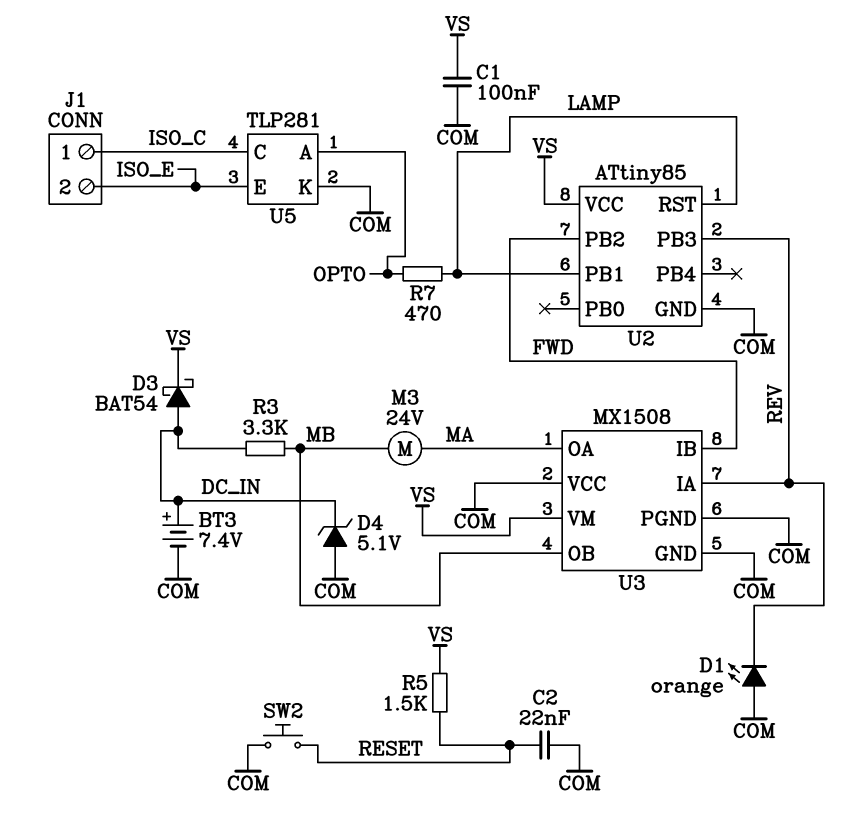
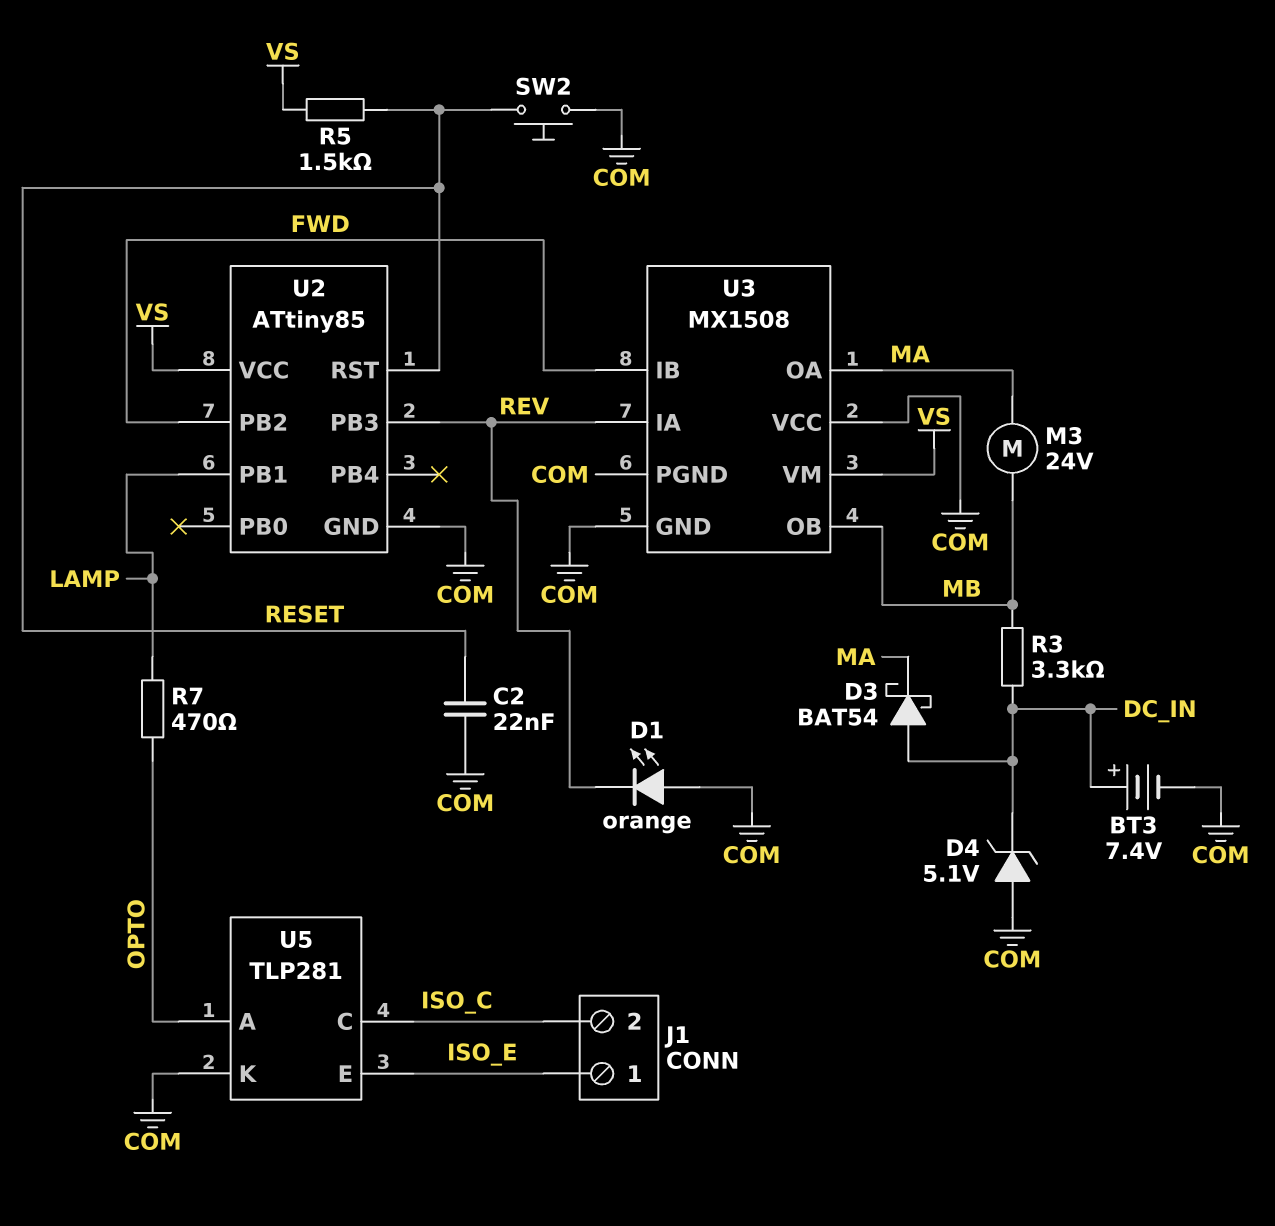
C1: 100nF (COM, VS) -> none
D3: schottky BAT54 (A DC_IN, K VS) -> schottky BAT54 (A DC_IN, K MA)
J1 pin 1: ISO_C -> ISO_E
J1 pin 2: ISO_E -> ISO_C
U2 pin RST: LAMP -> RESET

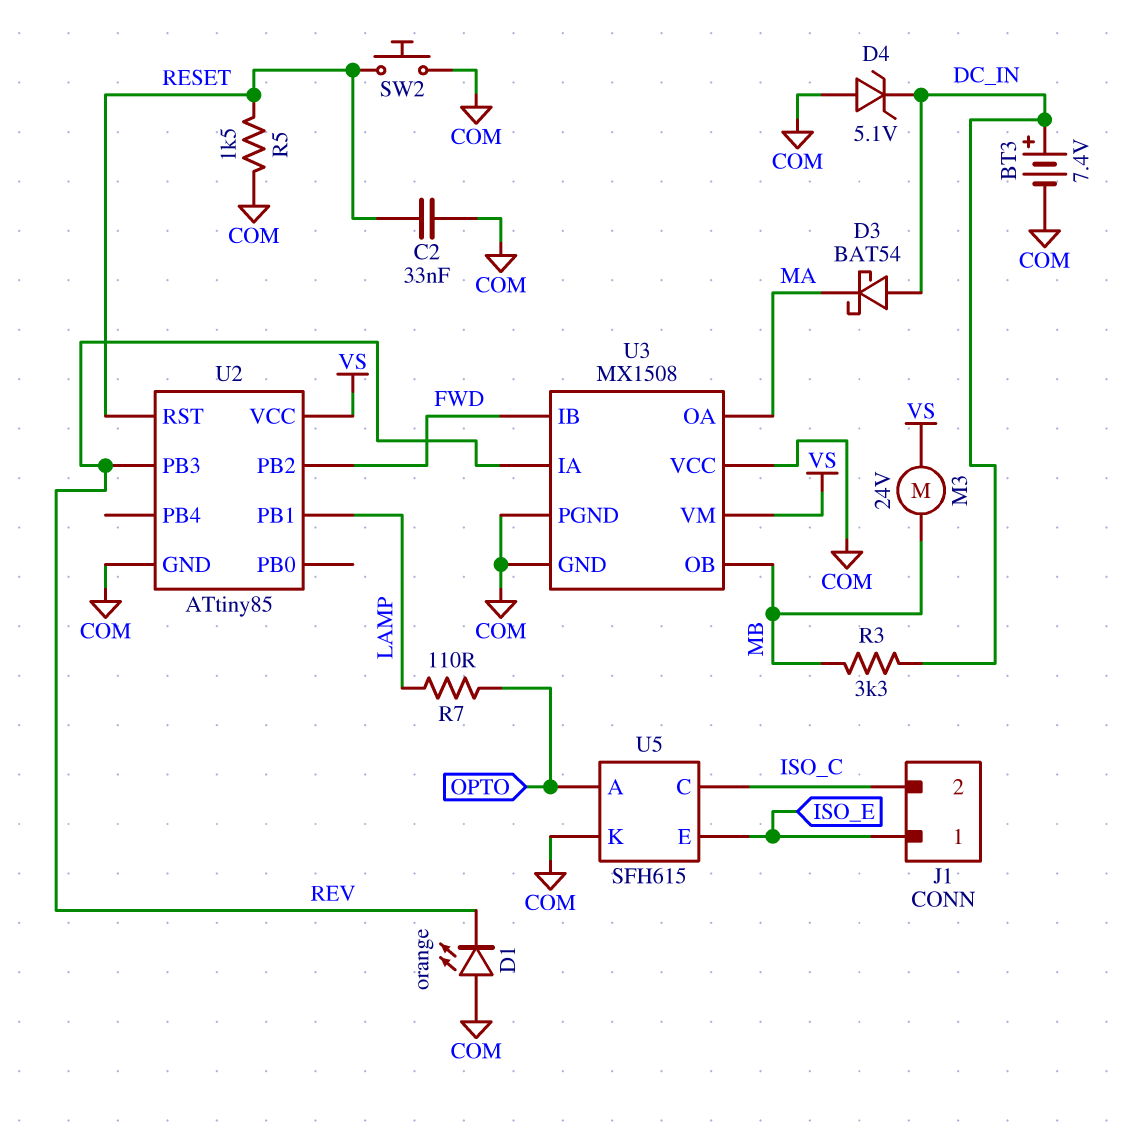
C2: 22nF (COM, RESET) -> 33nF (COM, RESET)
M3: motor 24V (MA, MB) -> motor 24V (MB, VS)
R5: 1.5k (RESET, VS) -> 1.5k (COM, RESET)
R7: 470 (LAMP, OPTO) -> 110 (LAMP, OPTO)
U5: TLP281 -> SFH615

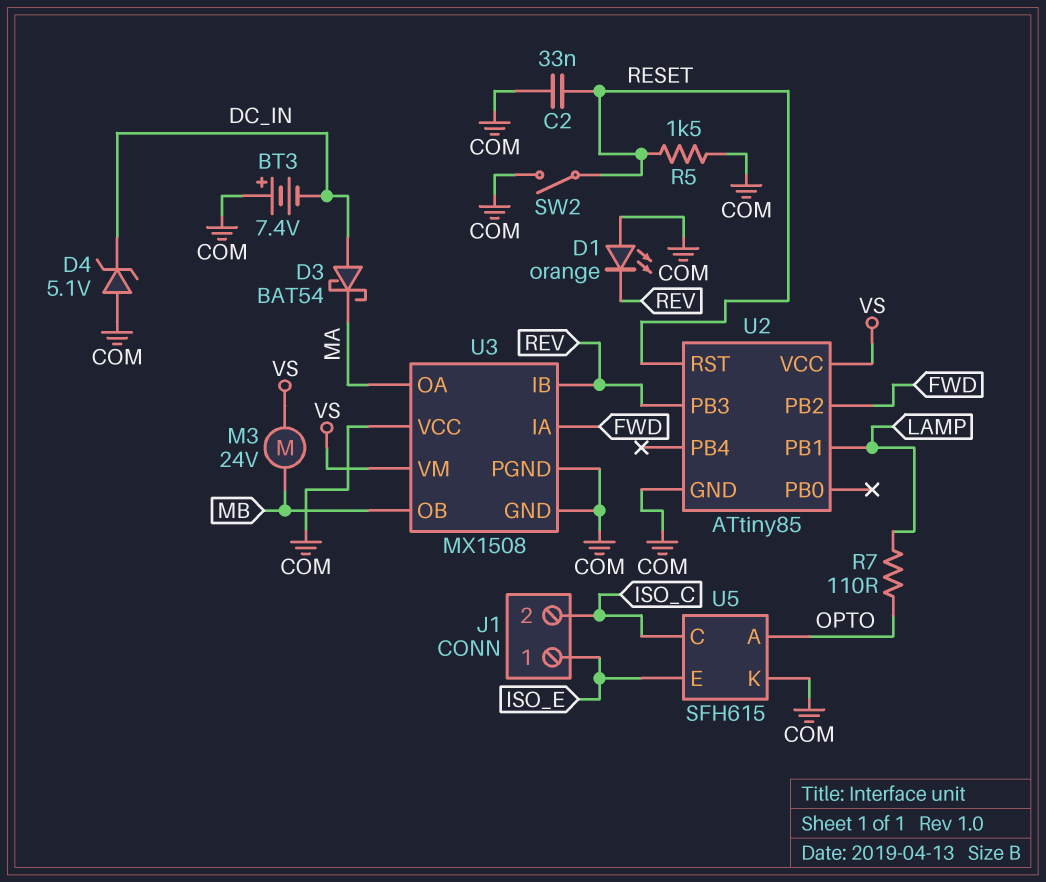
BT3: 7.4V (plus DC_IN, minus COM) -> 7.4V (plus COM, minus DC_IN)
R3: 3.3k (DC_IN, MB) -> none
SW2: button (COM, RESET) -> switch (COM, RESET)
U3 pin IA: REV -> FWD
U3 pin IB: FWD -> REV

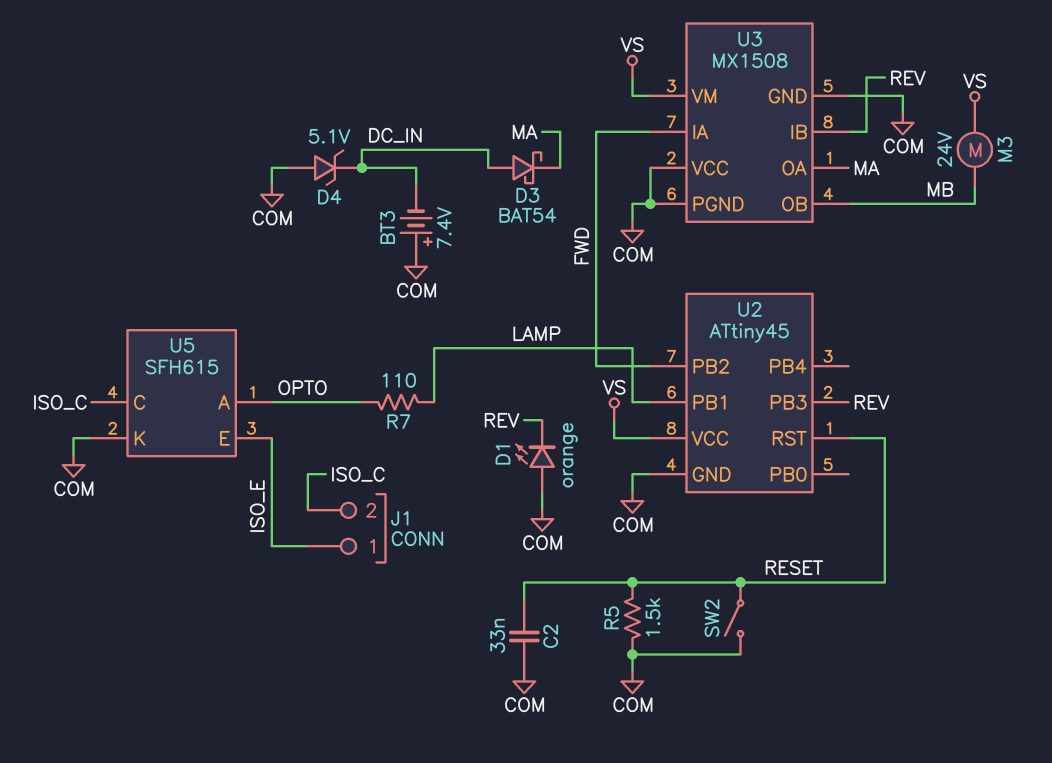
U2: ATtiny85 -> ATtiny45

